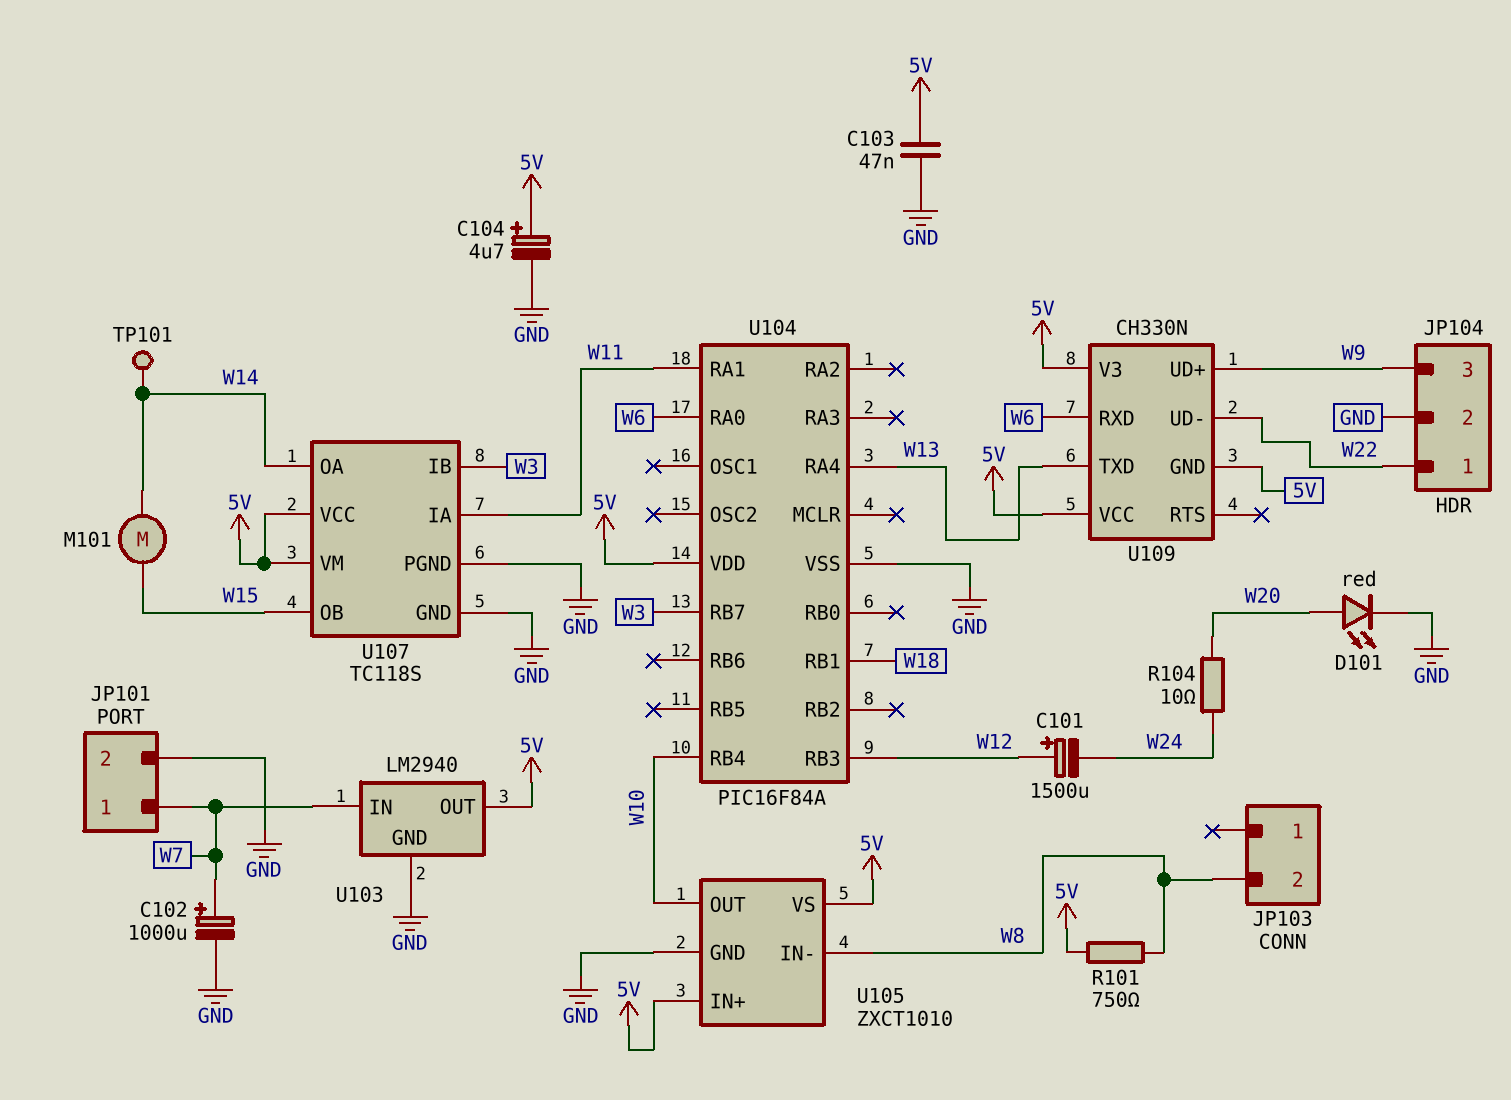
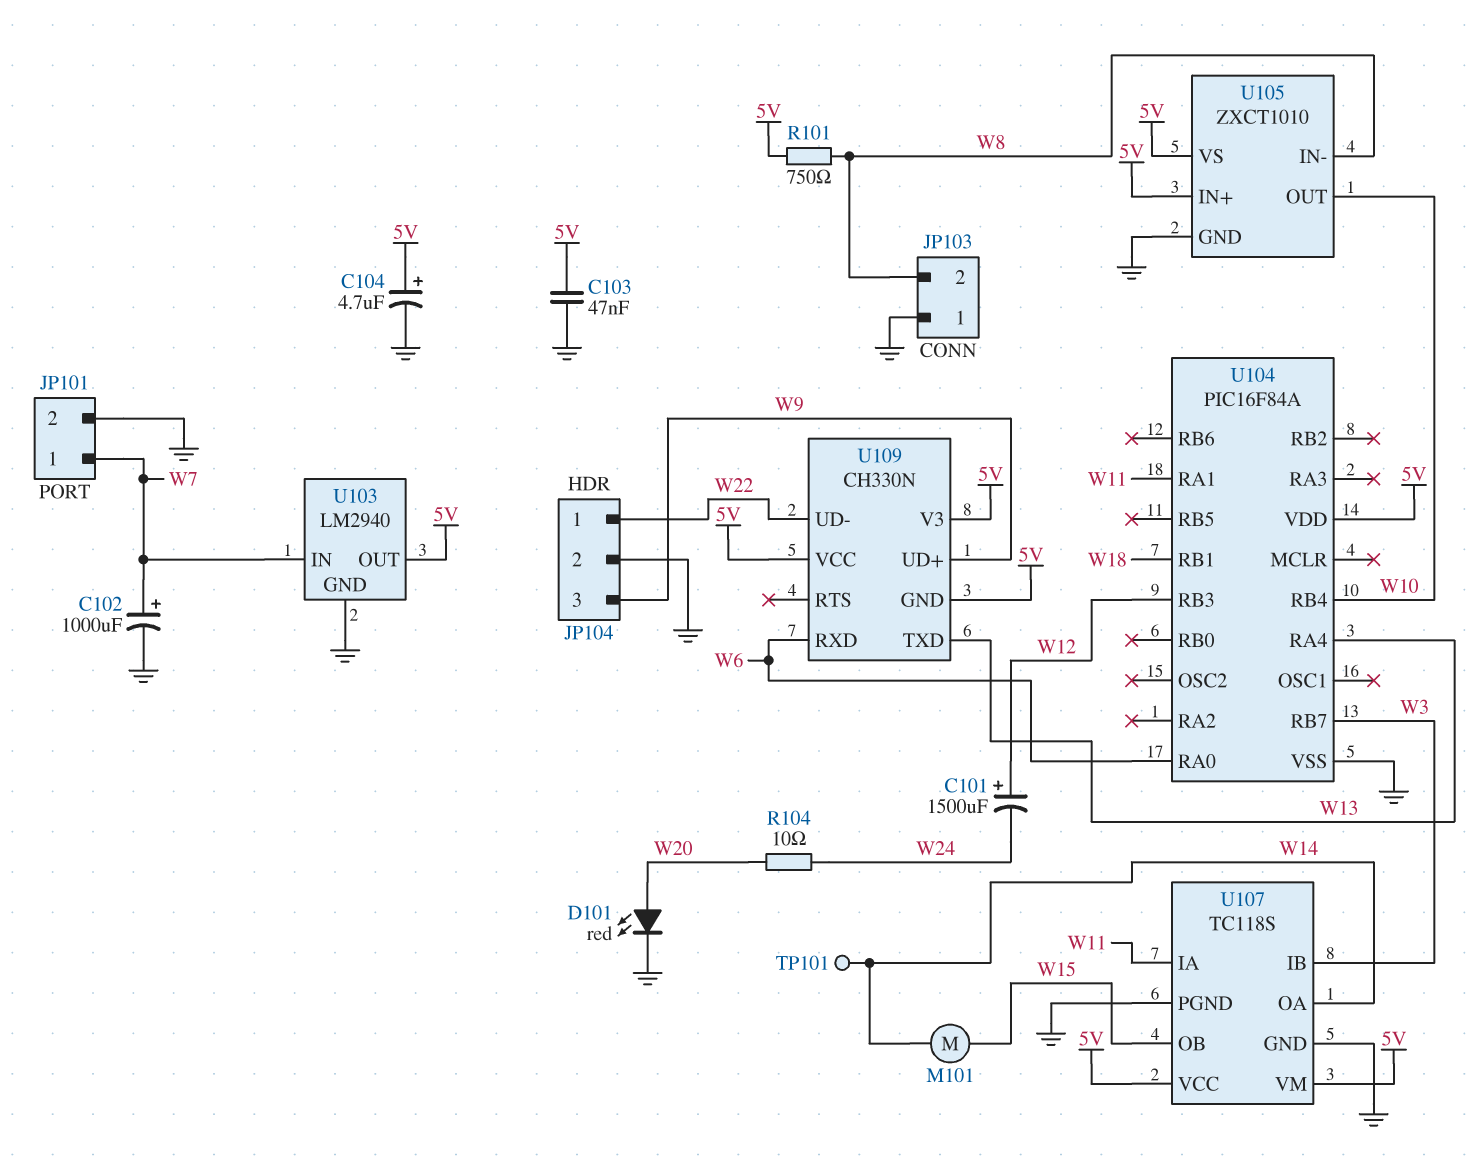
JP103 pin 1: none -> GND

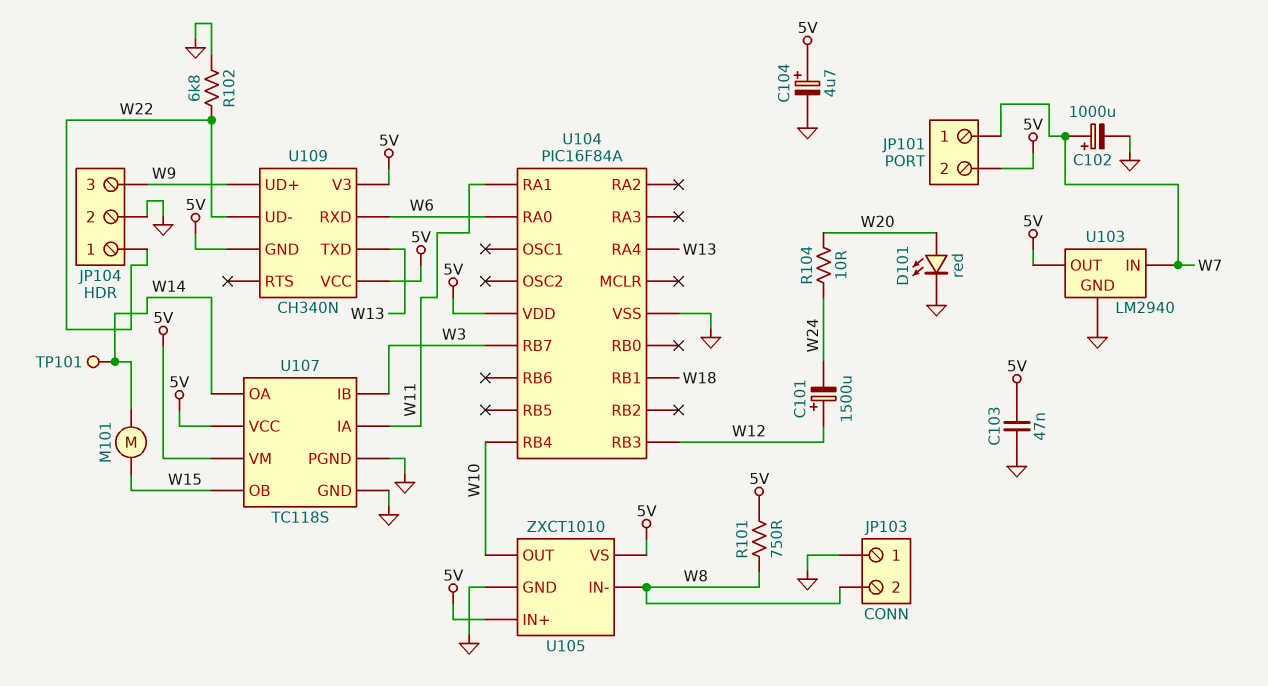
JP101 pin 2: GND -> 5V
R102: none -> 6.8k (GND, W22)
U109: CH330N -> CH340N

